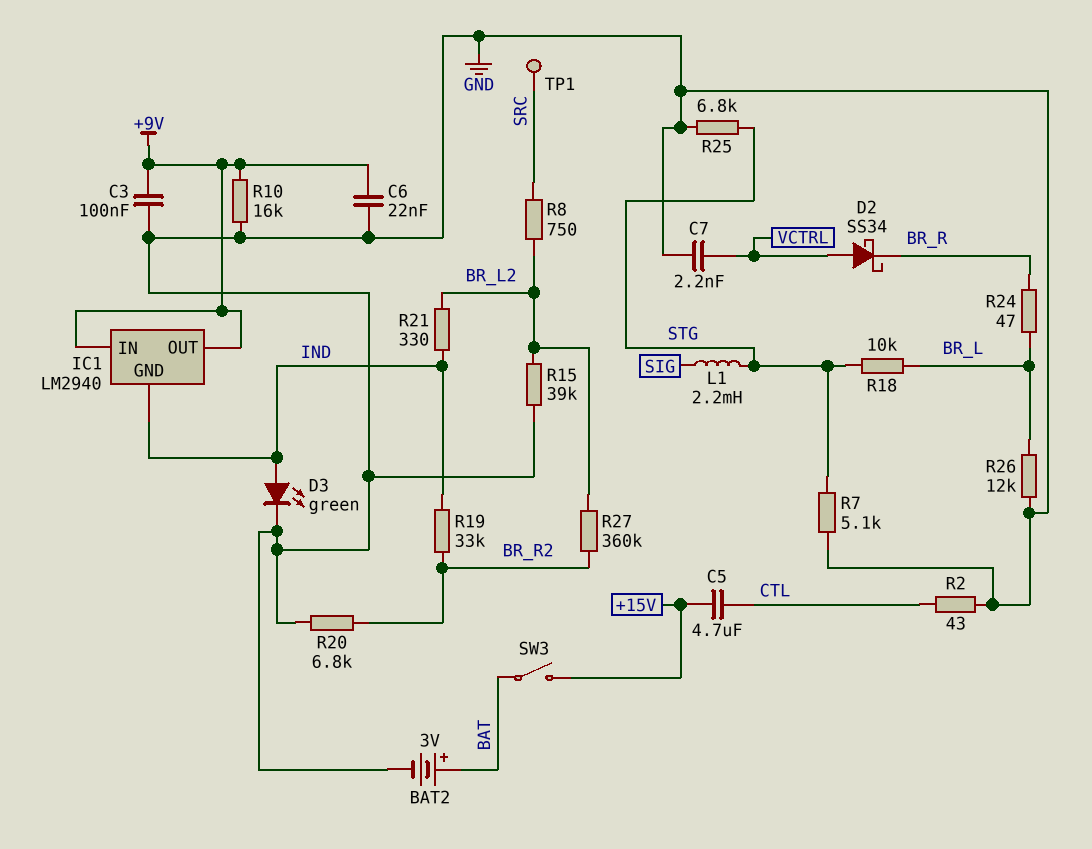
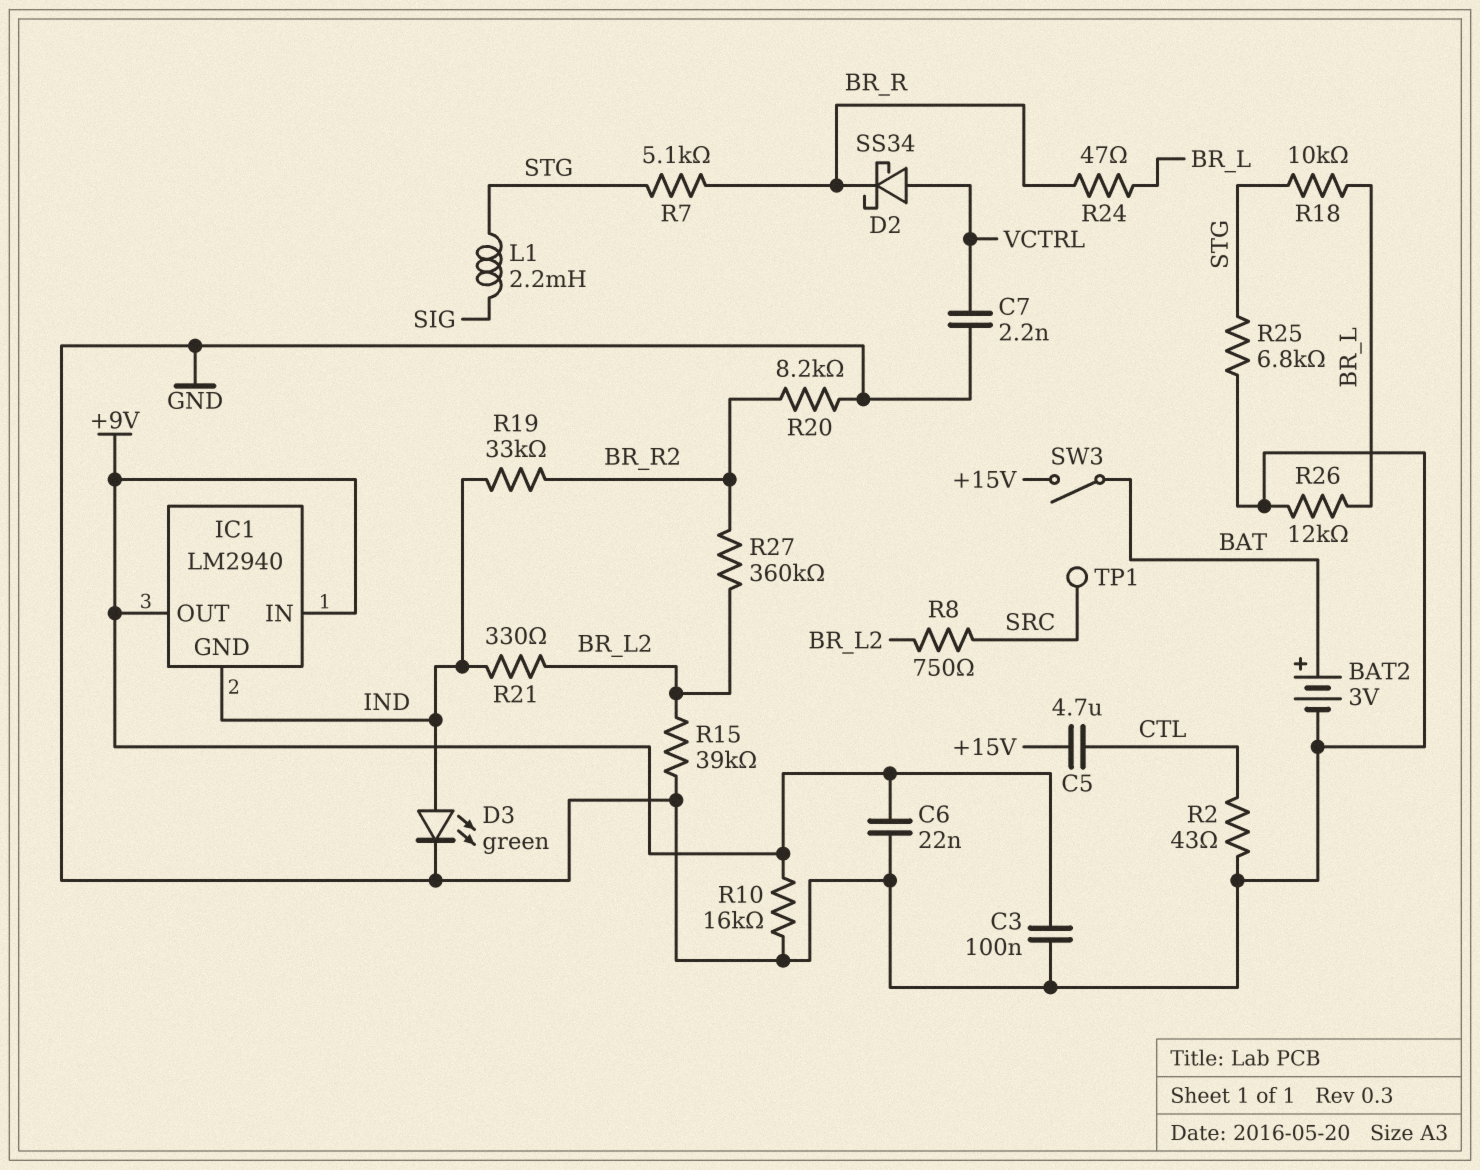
R7: 5.1k (GND, STG) -> 5.1k (BR_R, STG)
R20: 6.8k (BR_R2, GND) -> 8.2k (BR_R2, GND)

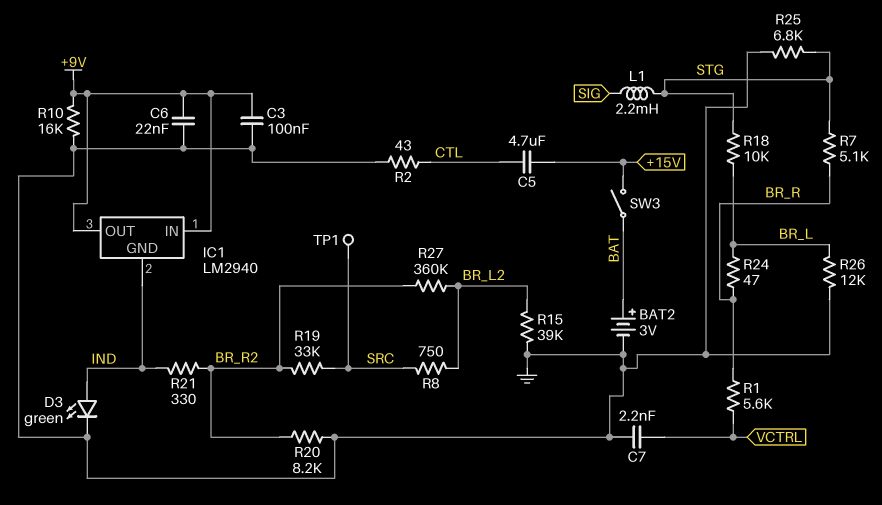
D2: schottky SS34 (A VCTRL, K BR_R) -> none
R1: none -> 5.6k (BR_R, VCTRL)
R19: 33k (BR_R2, IND) -> 33k (BR_R2, SRC)
R21: 330 (BR_L2, IND) -> 330 (BR_R2, IND)

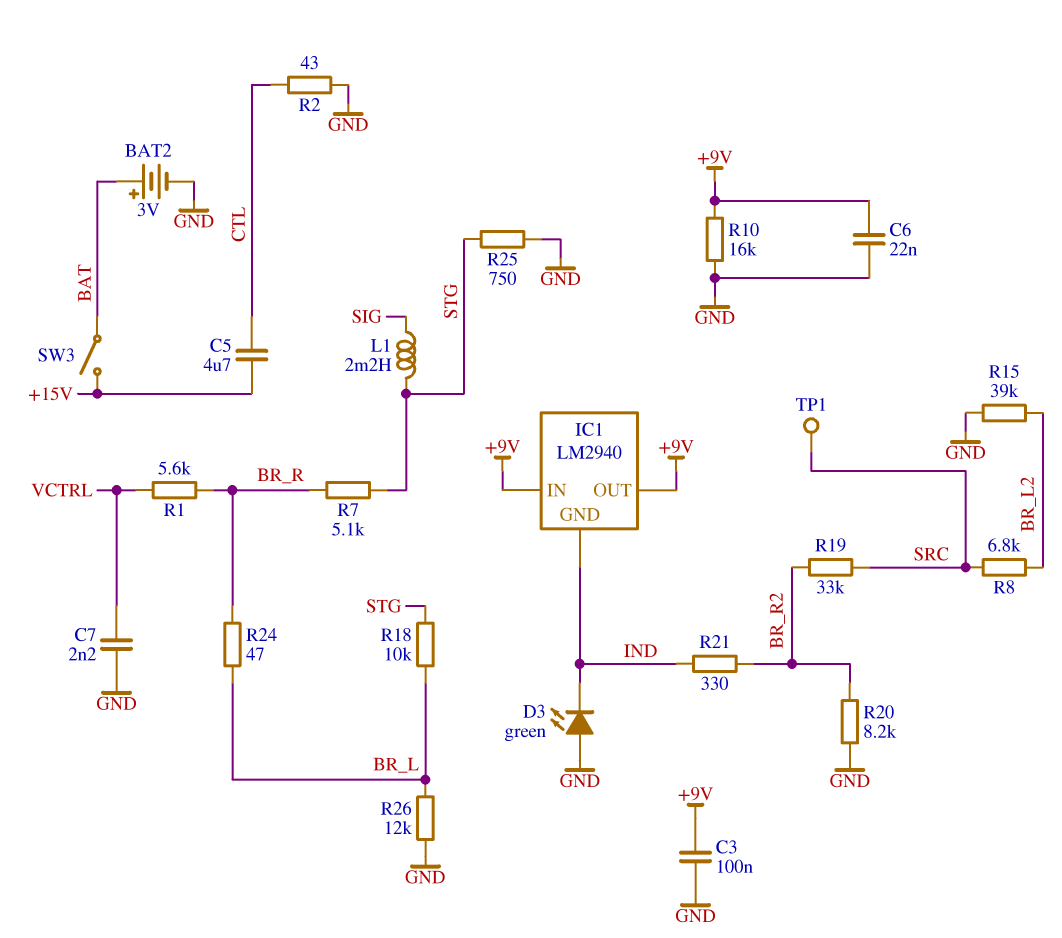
D3: LED green (A IND, K GND) -> LED green (A GND, K IND)
R8: 750 (BR_L2, SRC) -> 6.8k (BR_L2, SRC)
R25: 6.8k (GND, STG) -> 750 (GND, STG)
R27: 360k (BR_L2, BR_R2) -> none

